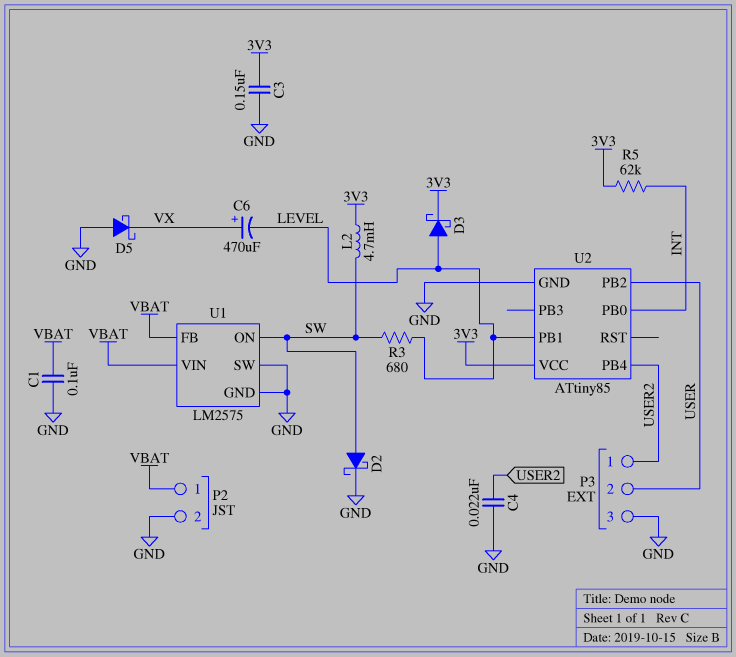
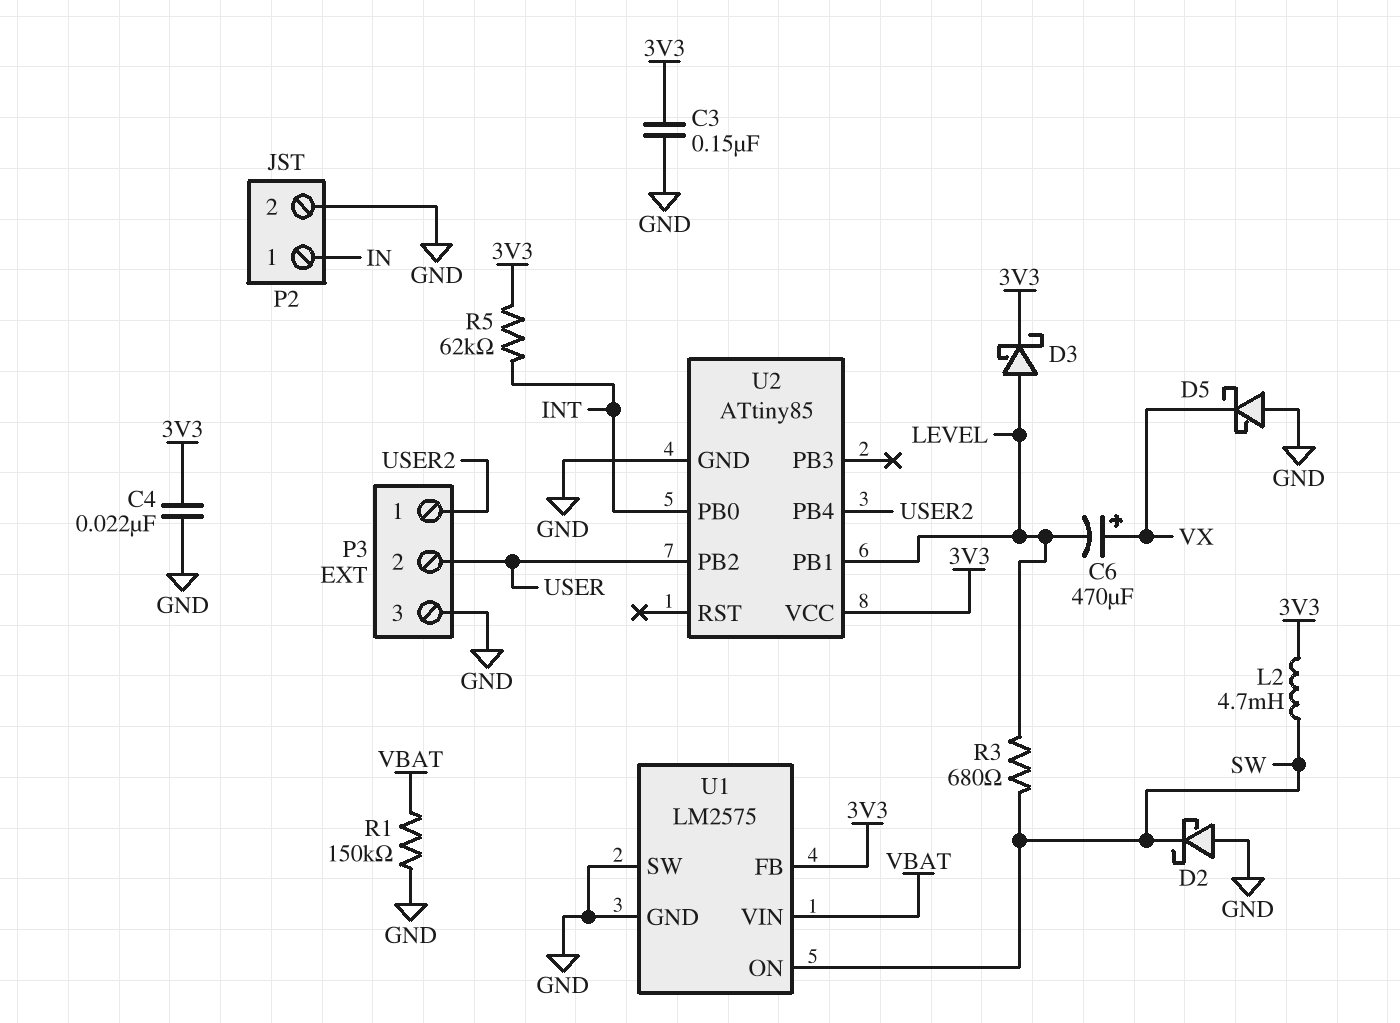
C1: 100nF (GND, VBAT) -> none
C4: 22nF (GND, USER2) -> 22nF (3V3, GND)
D2: schottky (A SW, K GND) -> schottky (A GND, K SW)
P2 pin 1: VBAT -> IN
R1: none -> 150k (GND, VBAT)
U1 pin FB: VBAT -> 3V3

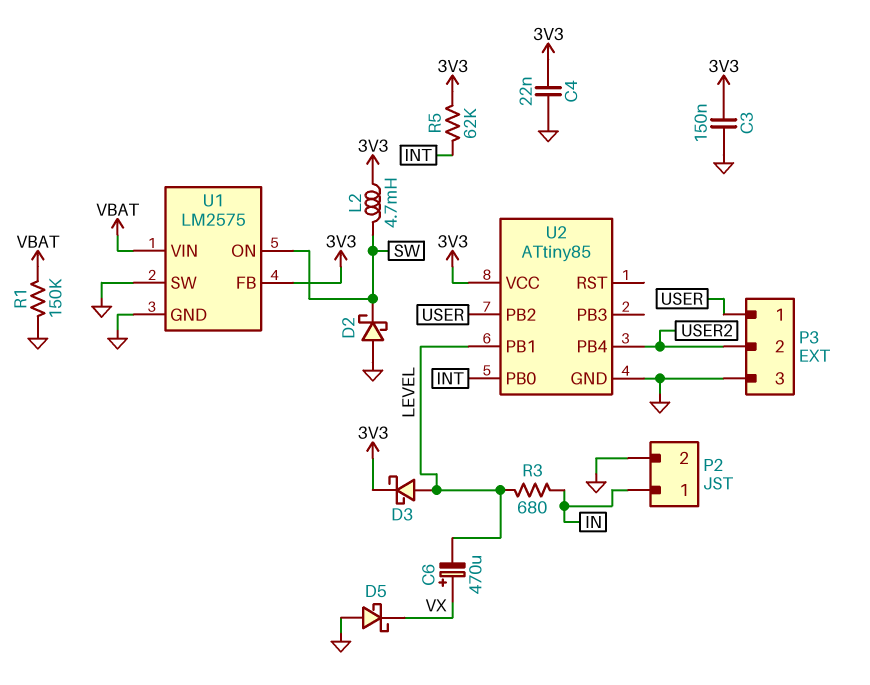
P3 pin 1: USER2 -> USER
P3 pin 2: USER -> USER2
R3: 680 (LEVEL, SW) -> 680 (IN, LEVEL)

